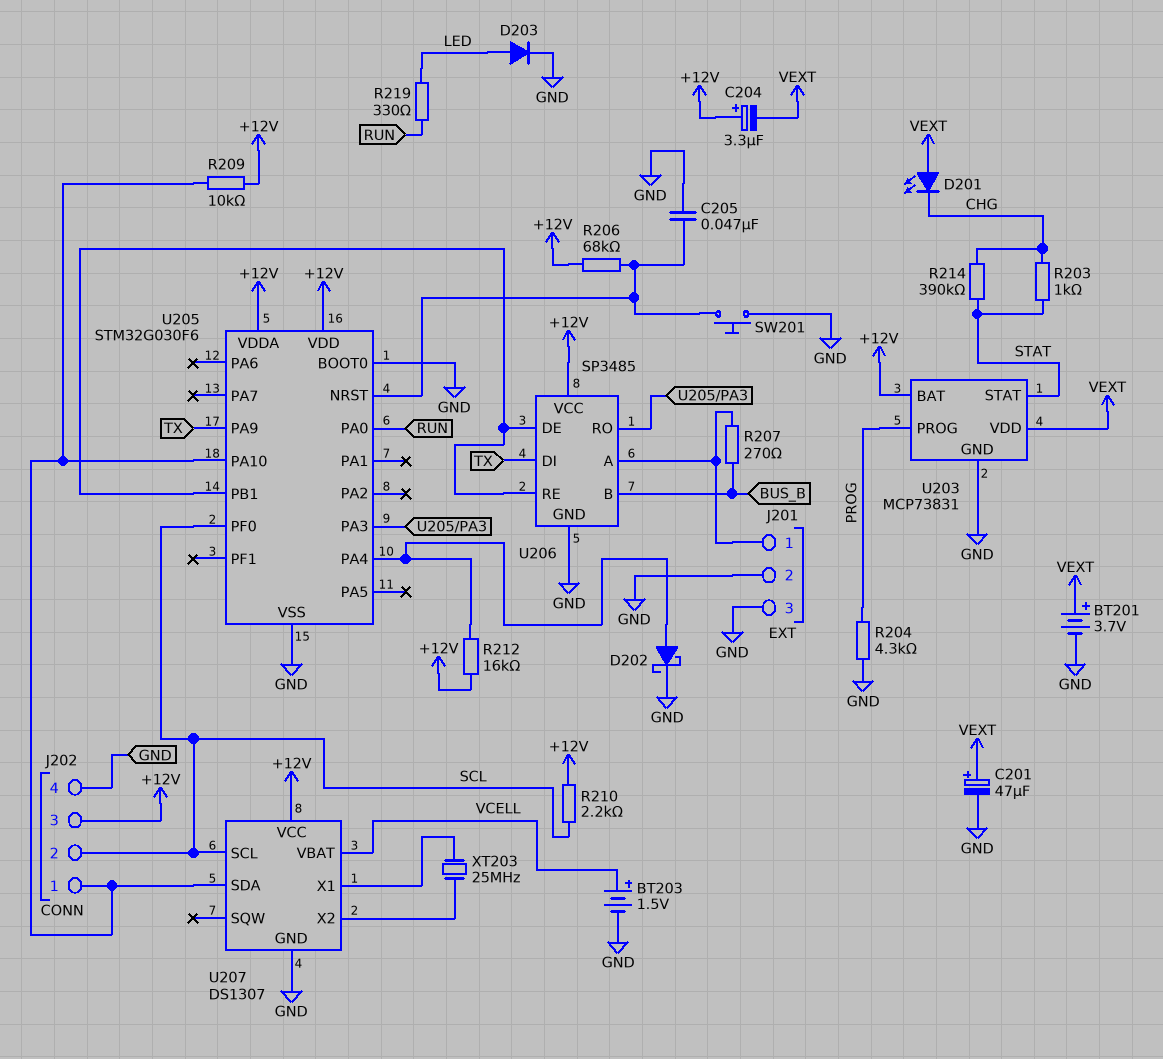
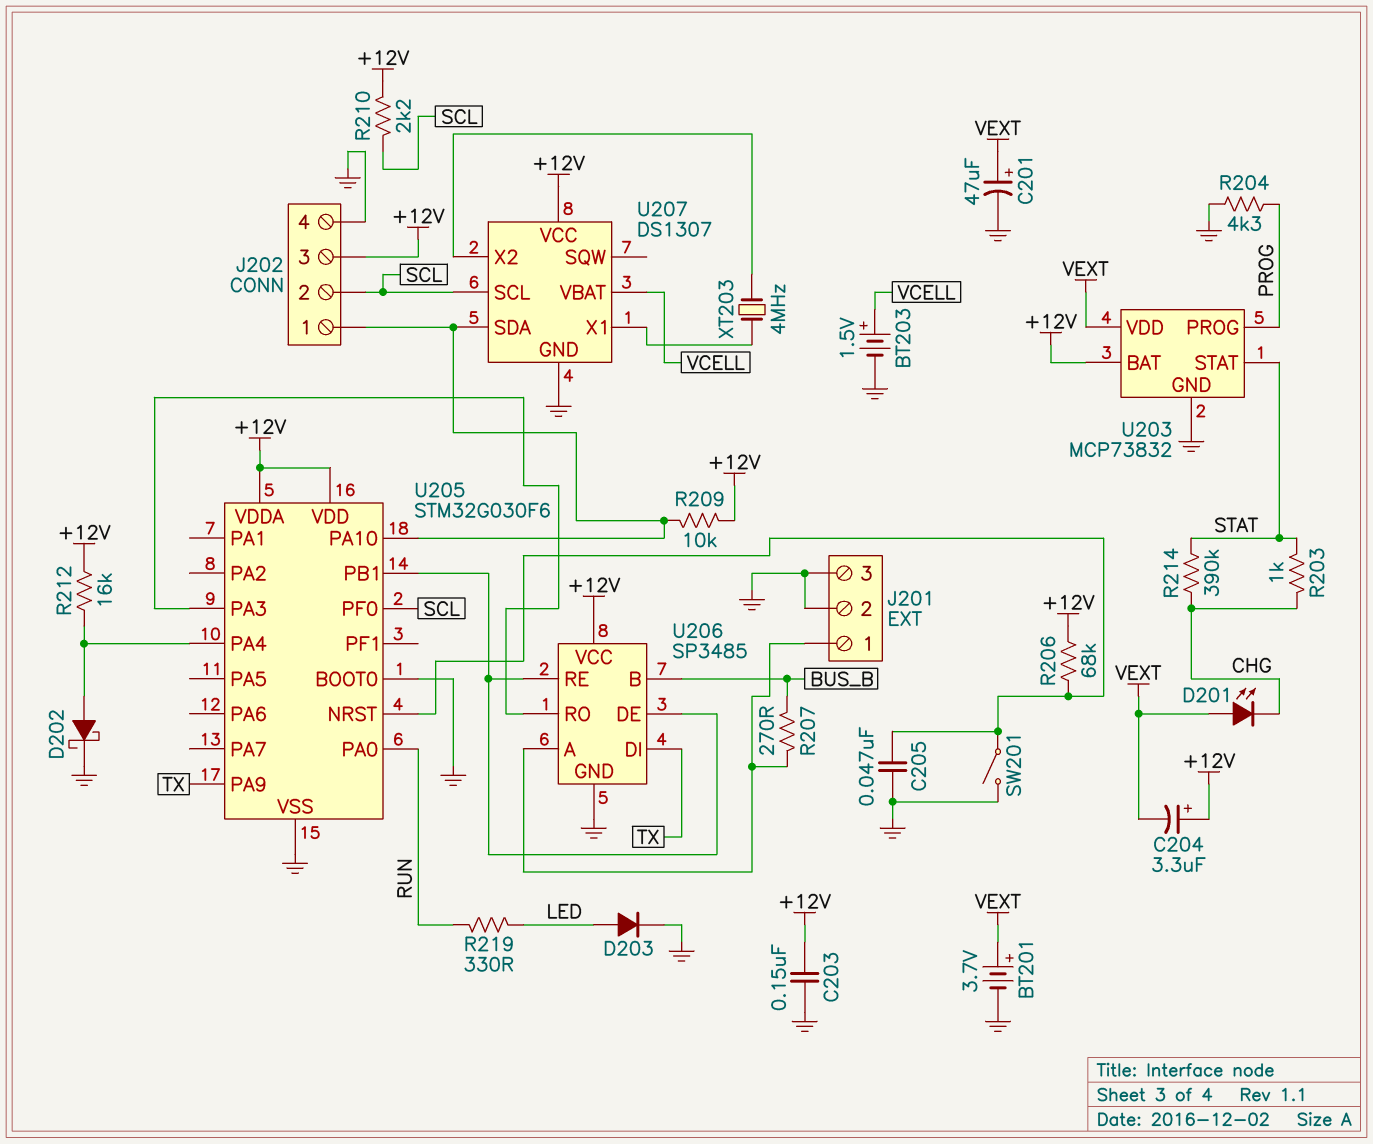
C203: none -> 150nF (+12V, GND)
SW201: button (GND, U205/NRST) -> switch (GND, U205/NRST)
U203: MCP73831 -> MCP73832
XT203: 25MHz (U207/X1, U207/X2) -> 4MHz (U207/X1, U207/X2)

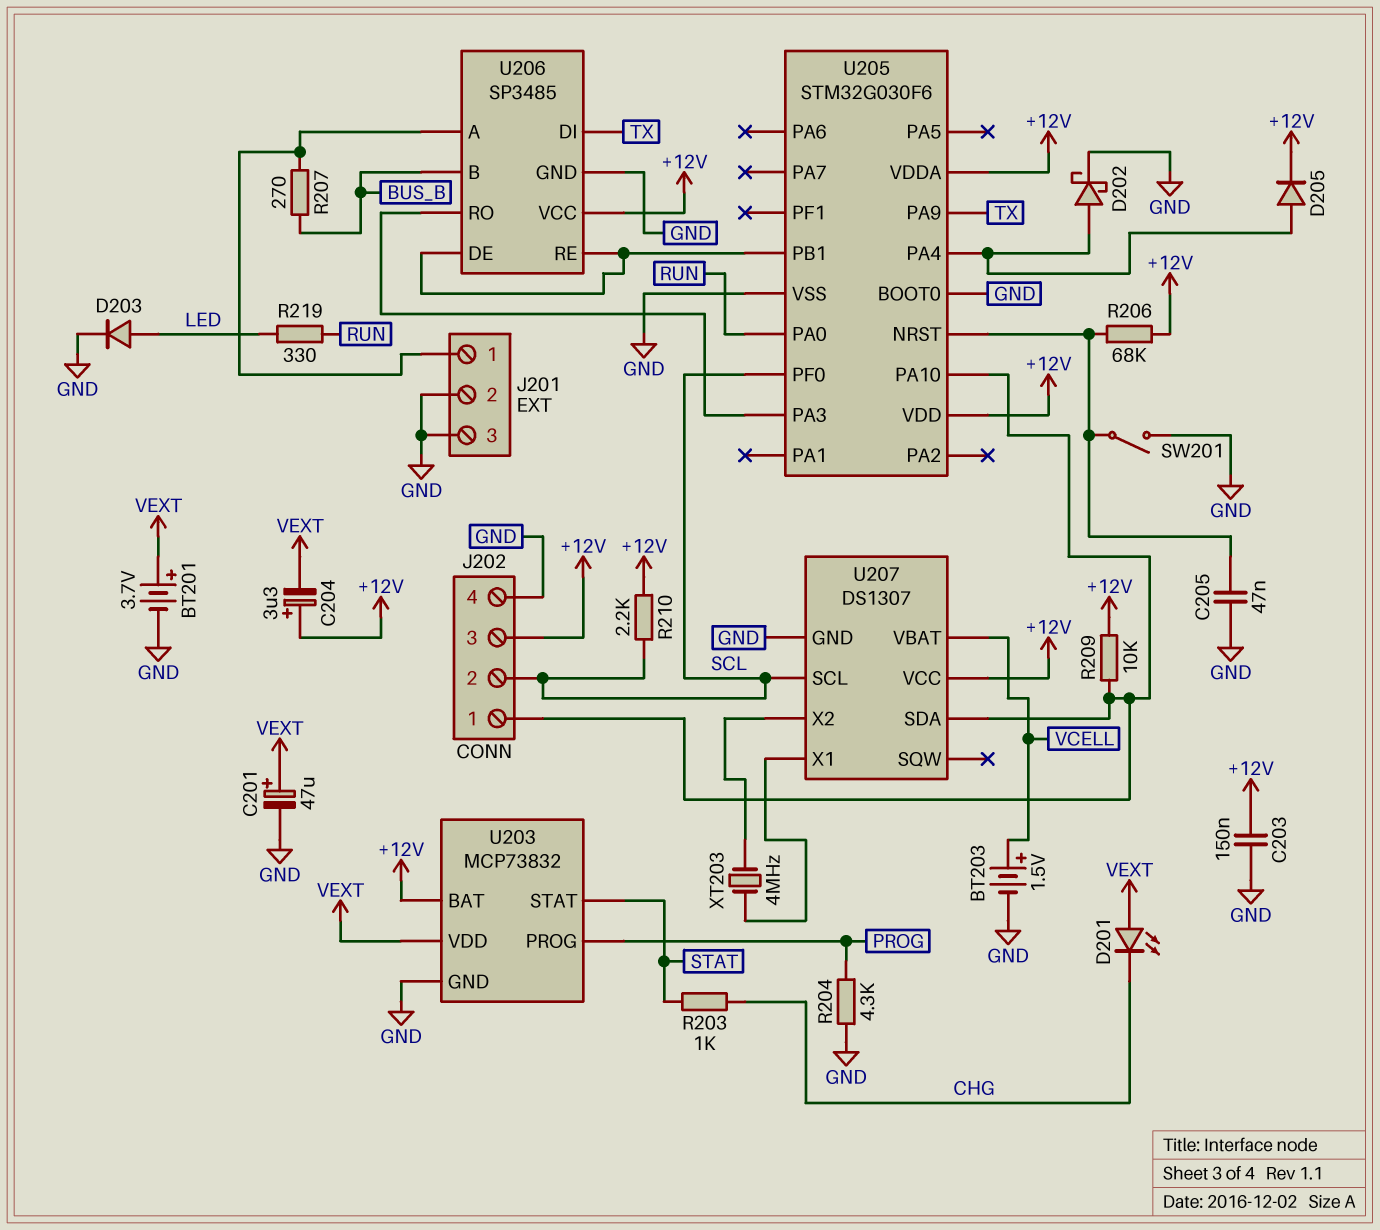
D205: none -> diode (A U205/PA4, K +12V)
R212: 16k (+12V, U205/PA4) -> none
R214: 390k (CHG, STAT) -> none

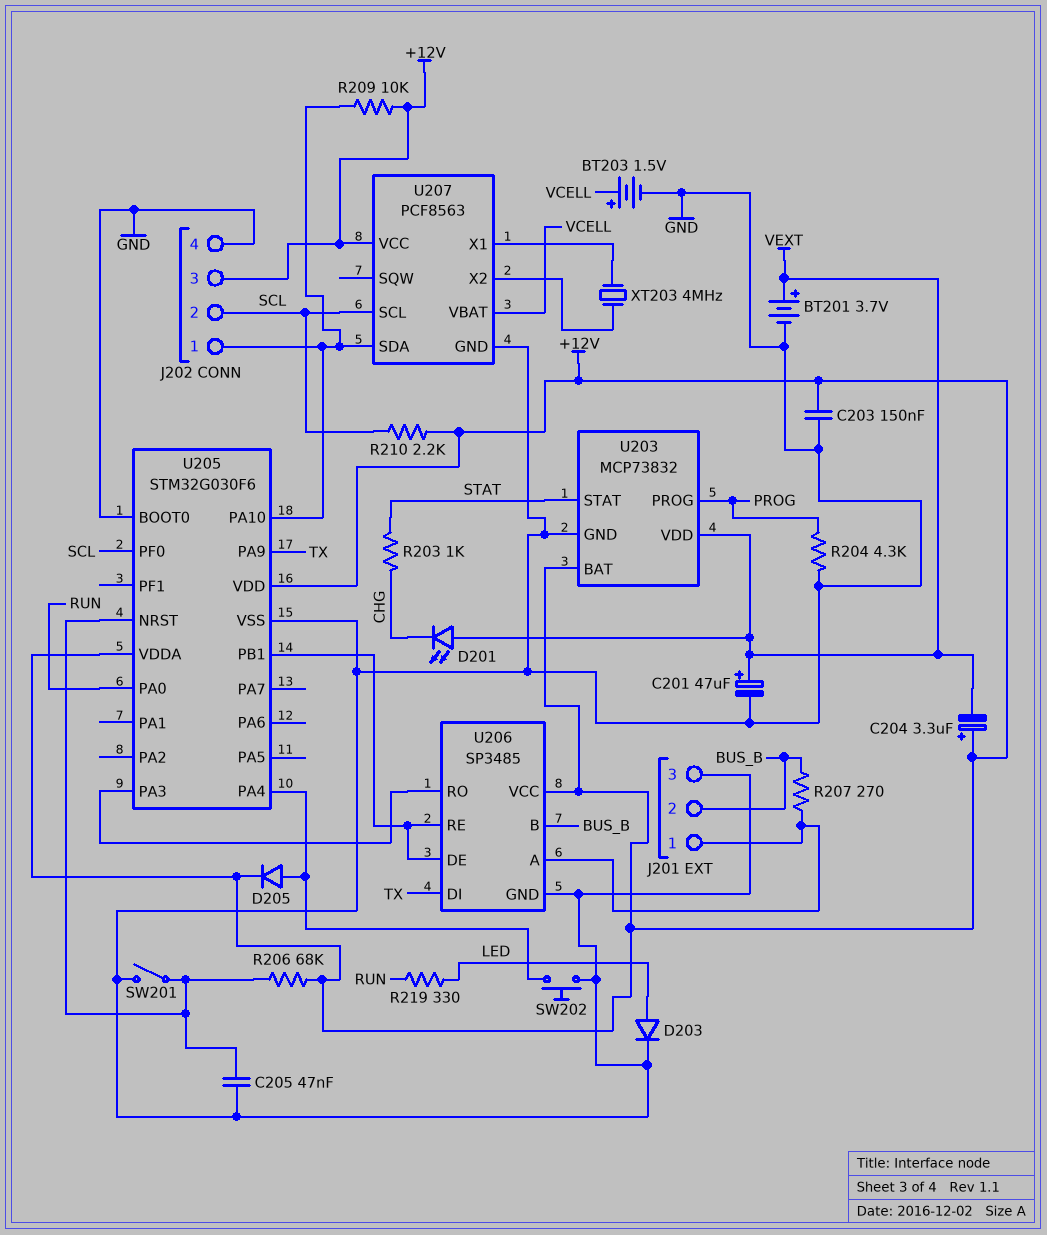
D202: schottky (A U205/PA4, K GND) -> none
J201 pin 2: GND -> BUS_B
SW202: none -> button (GND, U205/PA4)
U207: DS1307 -> PCF8563

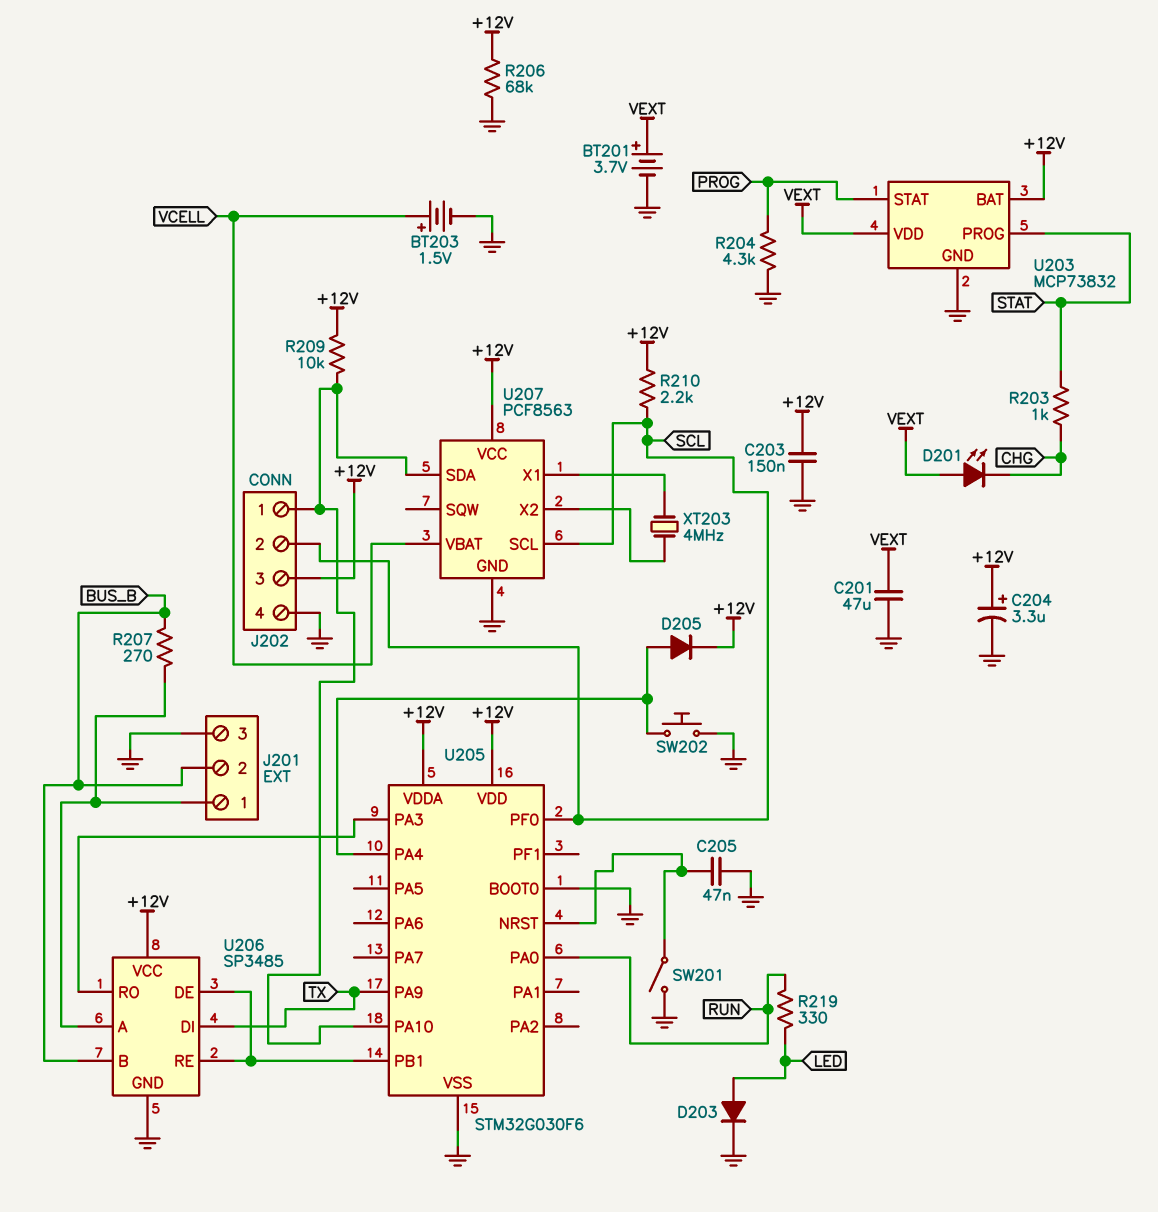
C201: 47uF (plus VEXT, minus GND) -> 47uF (GND, VEXT)
C204: 3.3uF (plus +12V, minus VEXT) -> 3.3uF (plus +12V, minus GND)
R206: 68k (+12V, U205/NRST) -> 68k (+12V, GND)
U203 pin PROG: PROG -> STAT
U203 pin STAT: STAT -> PROG

